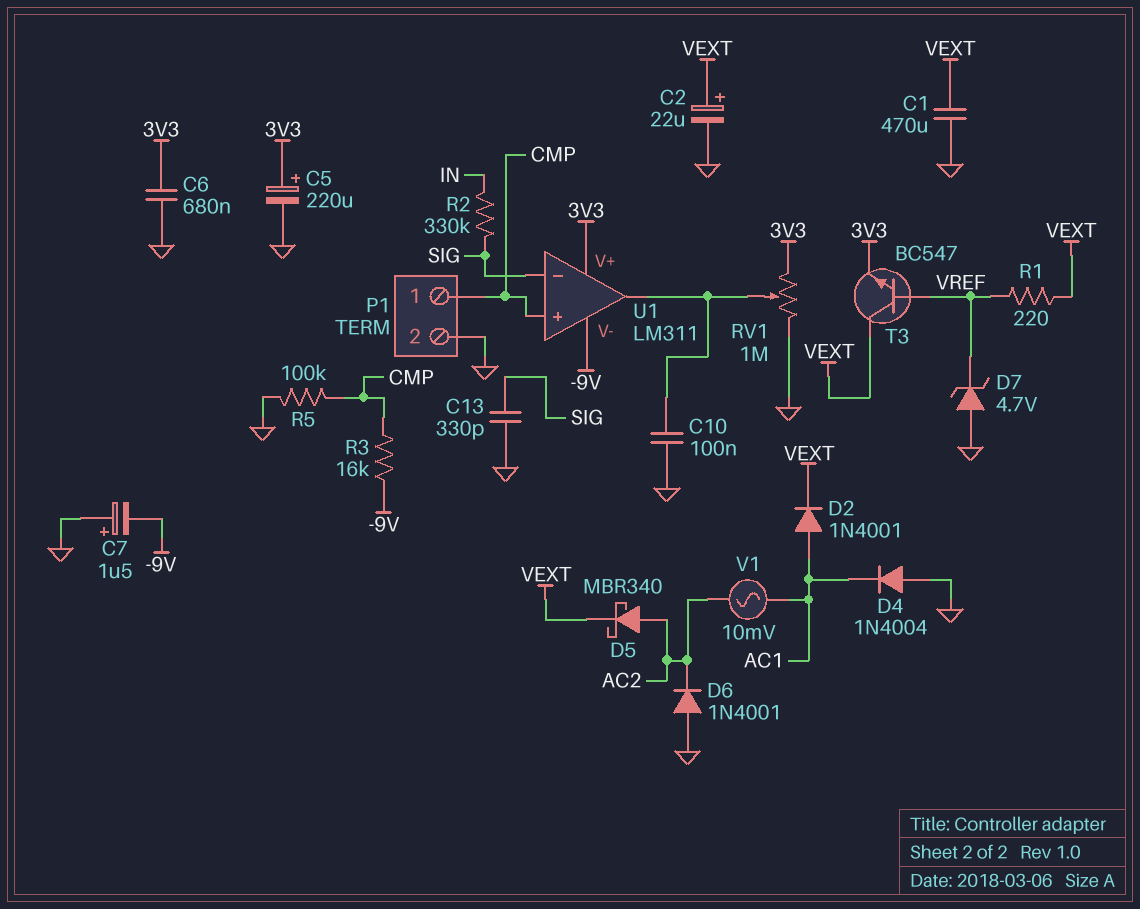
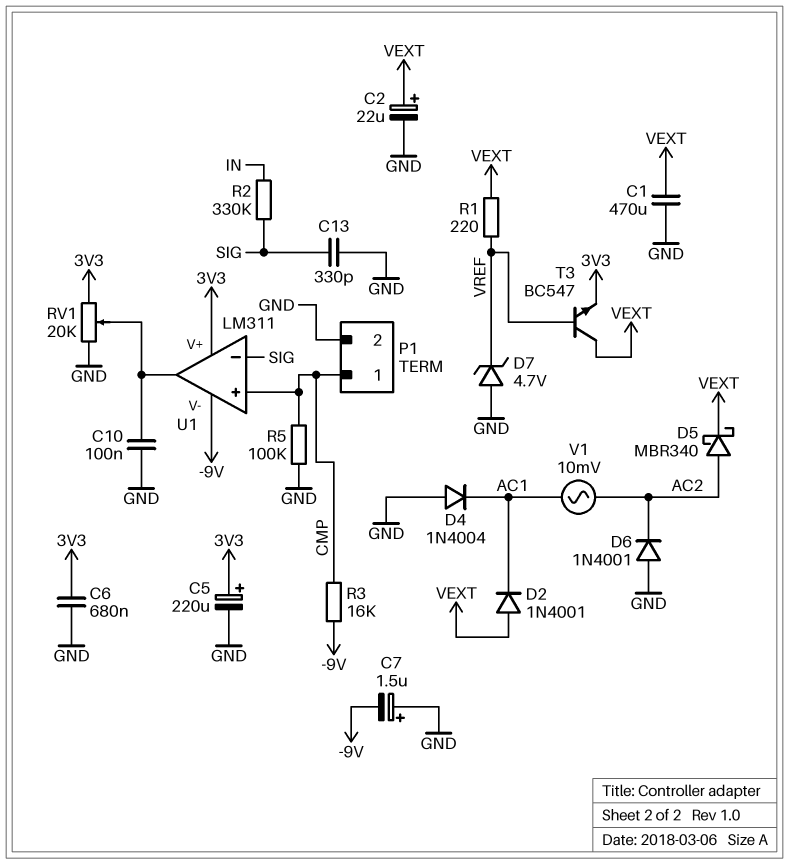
D2: diode 1N4001 (A AC1, K VEXT) -> diode 1N4001 (A VEXT, K AC1)
RV1: 1M (3V3, GND, wiper U1/out) -> 20k (3V3, GND, wiper U1/out)

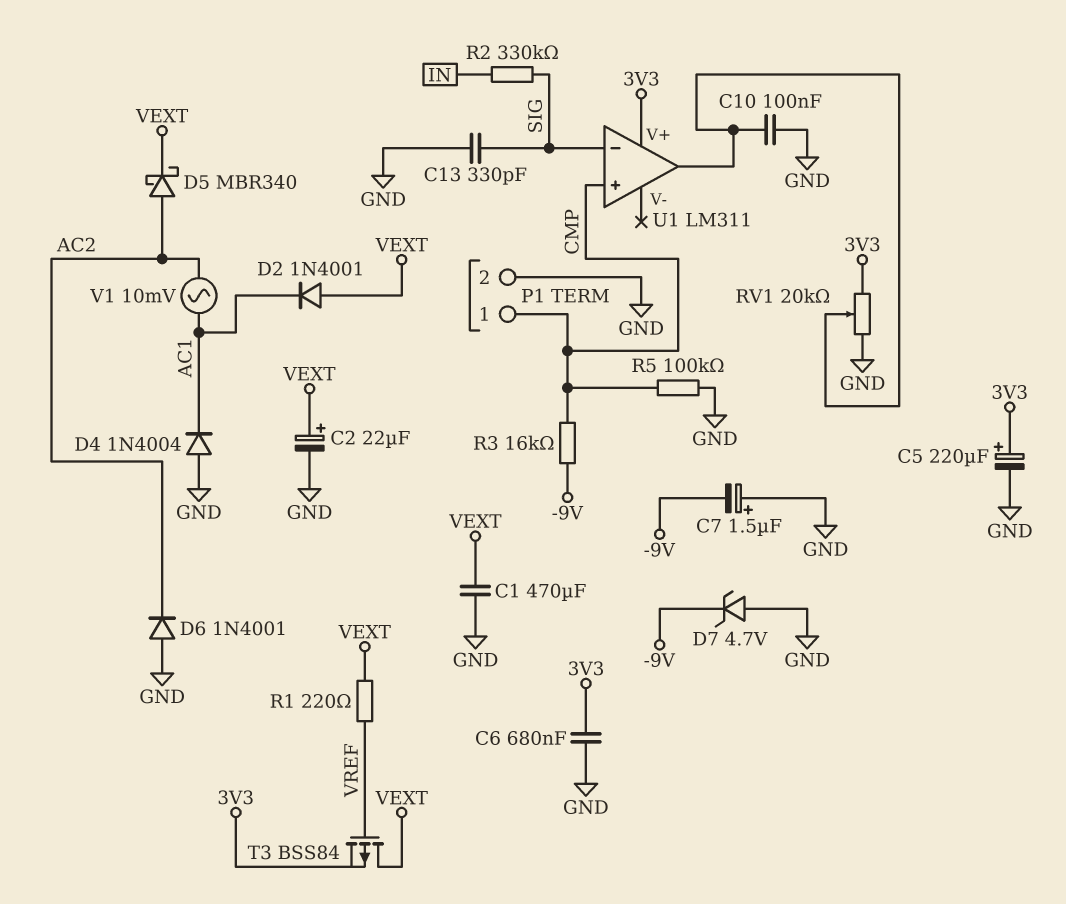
D7: zener 4.7V (A GND, K VREF) -> zener 4.7V (A GND, K -9V)
T3: NPN BC547 (B VREF, C VEXT, E 3V3) -> PMOS BSS84 (G VREF, D VEXT, S 3V3)
U1 pin V-: -9V -> none

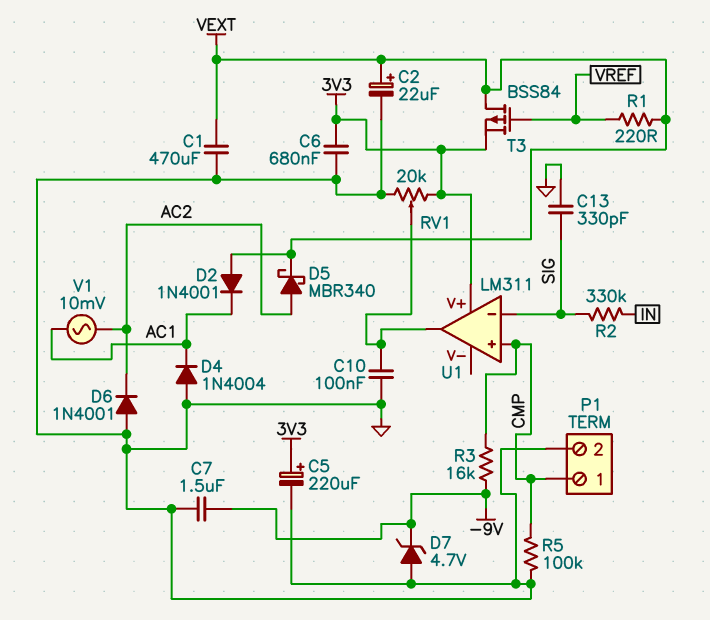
C7: 1.5uF (plus GND, minus -9V) -> 1.5uF (-9V, GND)

